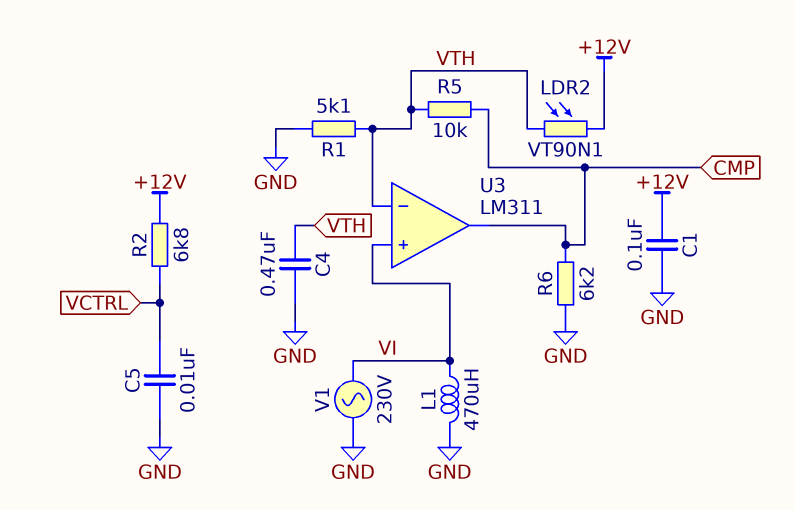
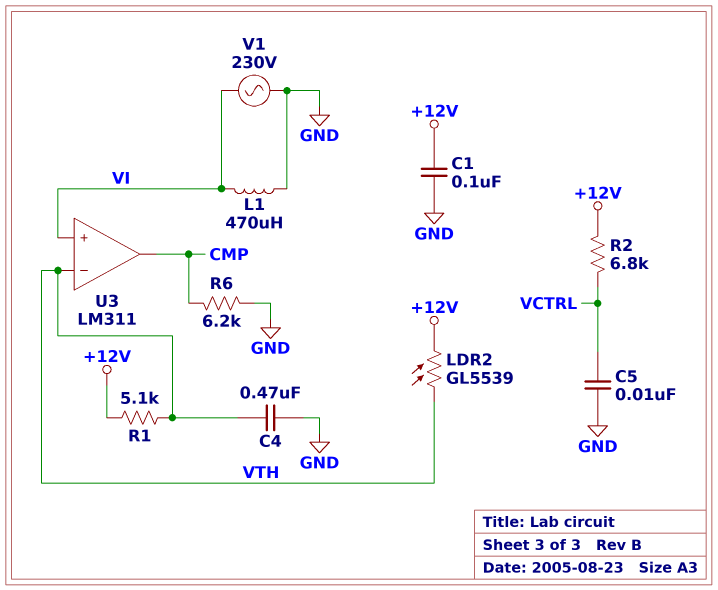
LDR2: VT90N1 (+12V, VTH) -> GL5539 (+12V, VTH)
R1: 5.1k (GND, VTH) -> 5.1k (+12V, VTH)
R5: 10k (CMP, VTH) -> none

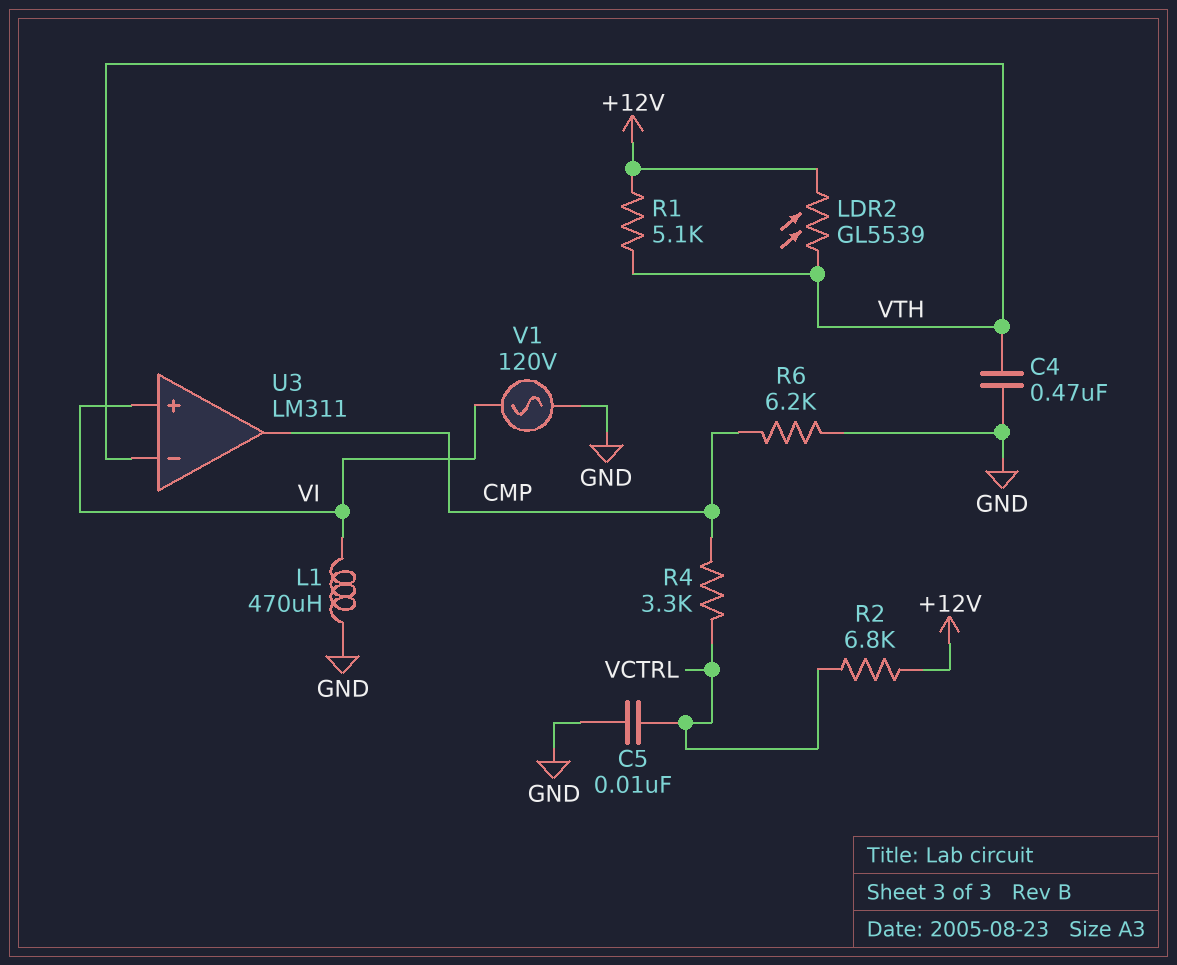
C1: 100nF (+12V, GND) -> none
R4: none -> 3.3k (CMP, VCTRL)
V1: AC 230V (GND, VI) -> AC 120V (GND, VI)

